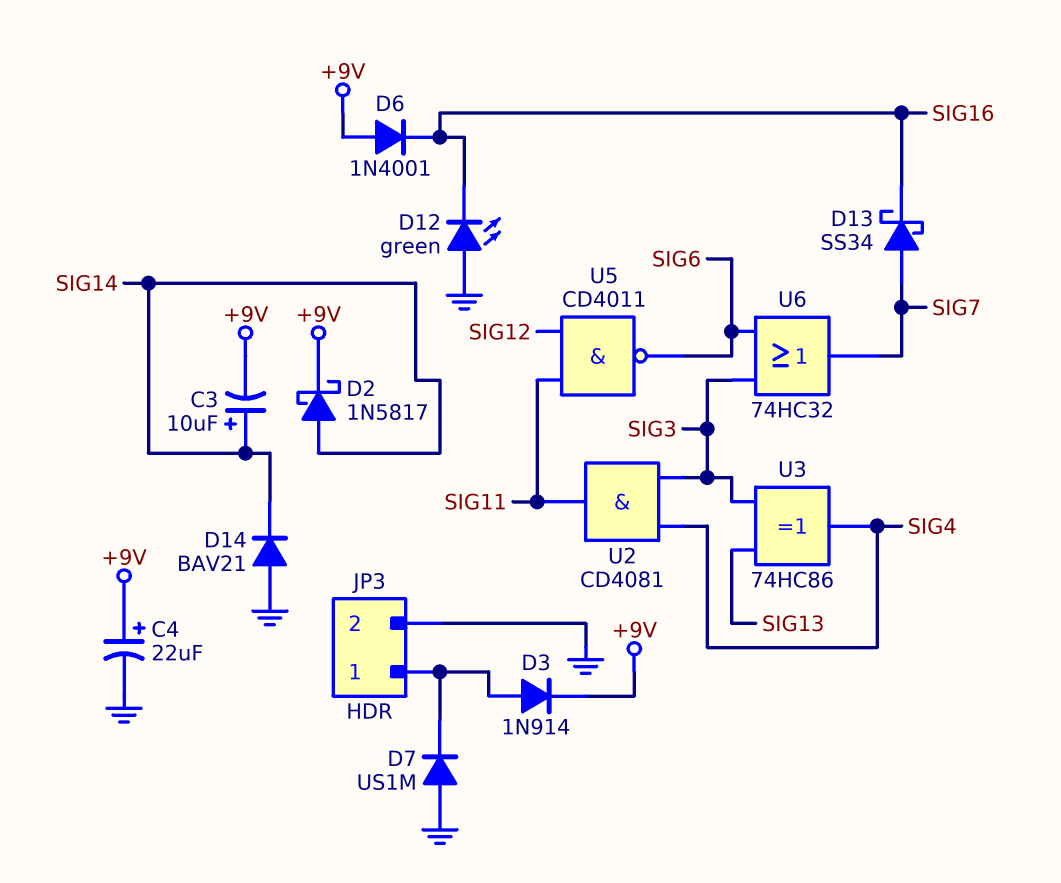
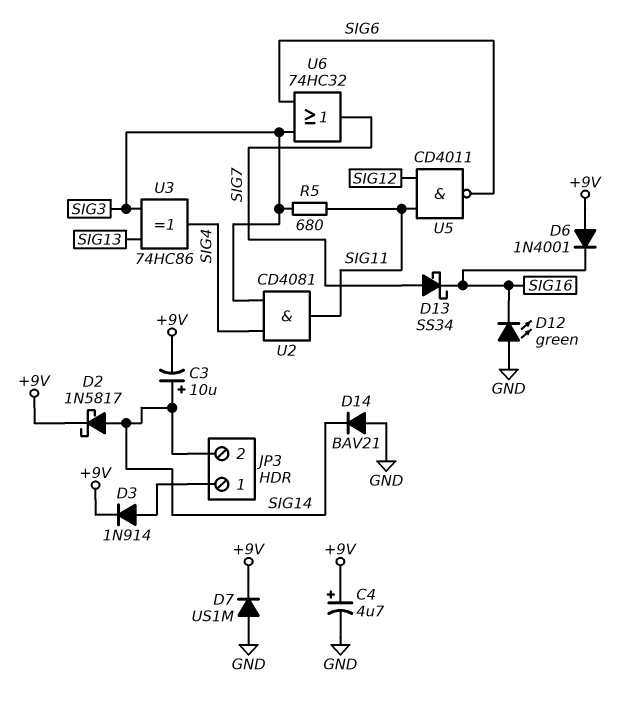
C4: 22uF (plus +9V, minus GND) -> 4.7uF (plus +9V, minus GND)
D7: diode US1M (A GND, K JP3/1) -> diode US1M (A GND, K +9V)
JP3 pin 2: GND -> SIG14
R5: none -> 680 (SIG3, SIG11)

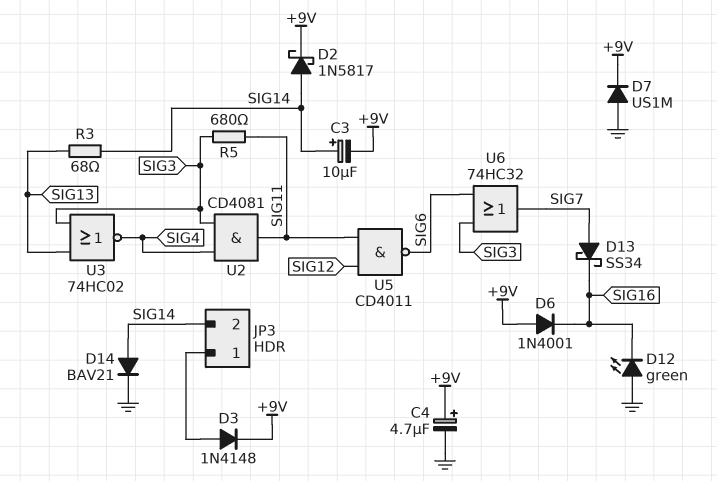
D3: diode 1N914 (A JP3/1, K +9V) -> diode 1N4148 (A JP3/1, K +9V)
D14: diode BAV21 (A GND, K SIG14) -> diode BAV21 (A SIG14, K GND)
R3: none -> 68 (SIG13, SIG14)
U3: XOR 74HC86 (in SIG3, in SIG13, out SIG4) -> NOR 74HC02 (in SIG3, in SIG13, out SIG4)

